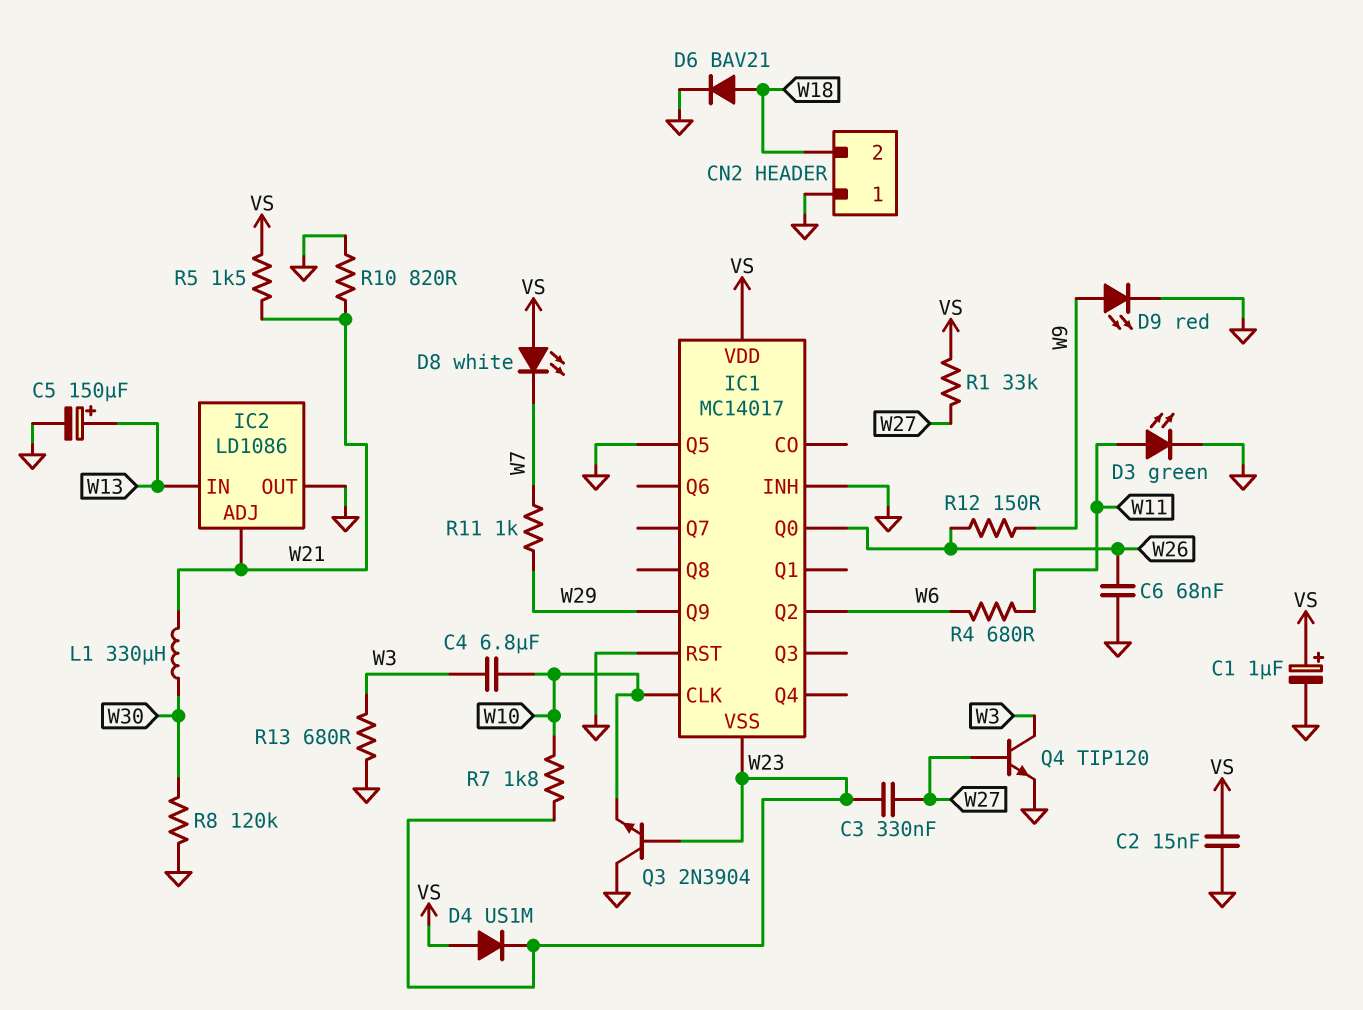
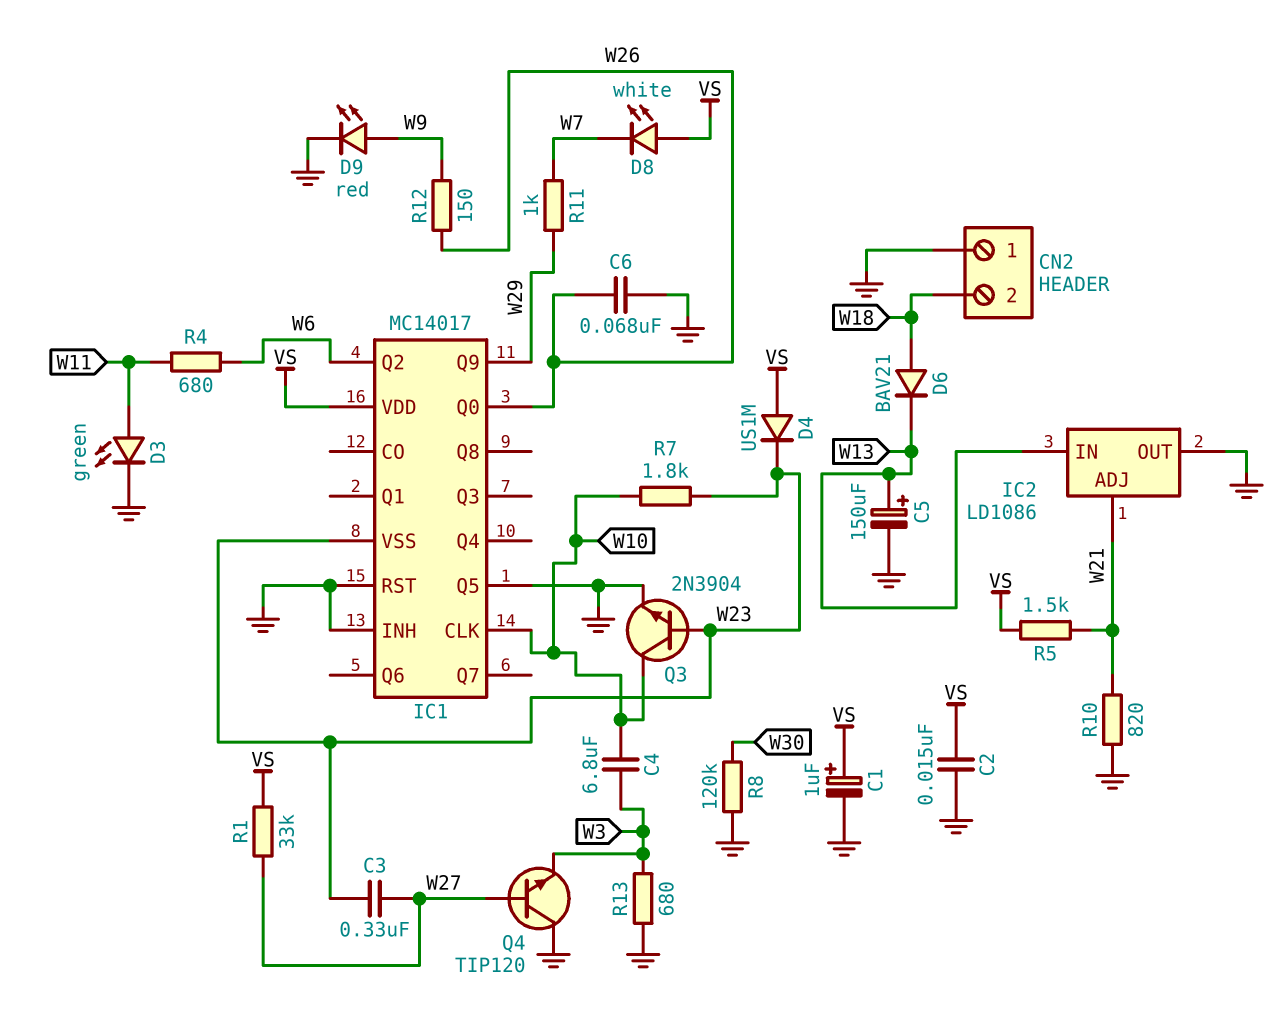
D6: diode BAV21 (A W18, K GND) -> diode BAV21 (A W18, K W13)
L1: 330uH (W21, W30) -> none
Q3: NPN 2N3904 (B W23, C GND, E W10) -> NPN 2N3904 (B W23, C W10, E GND)
Q4: NPN TIP120 (B W27, C W3, E GND) -> NPN TIP120 (B W27, C GND, E W3)

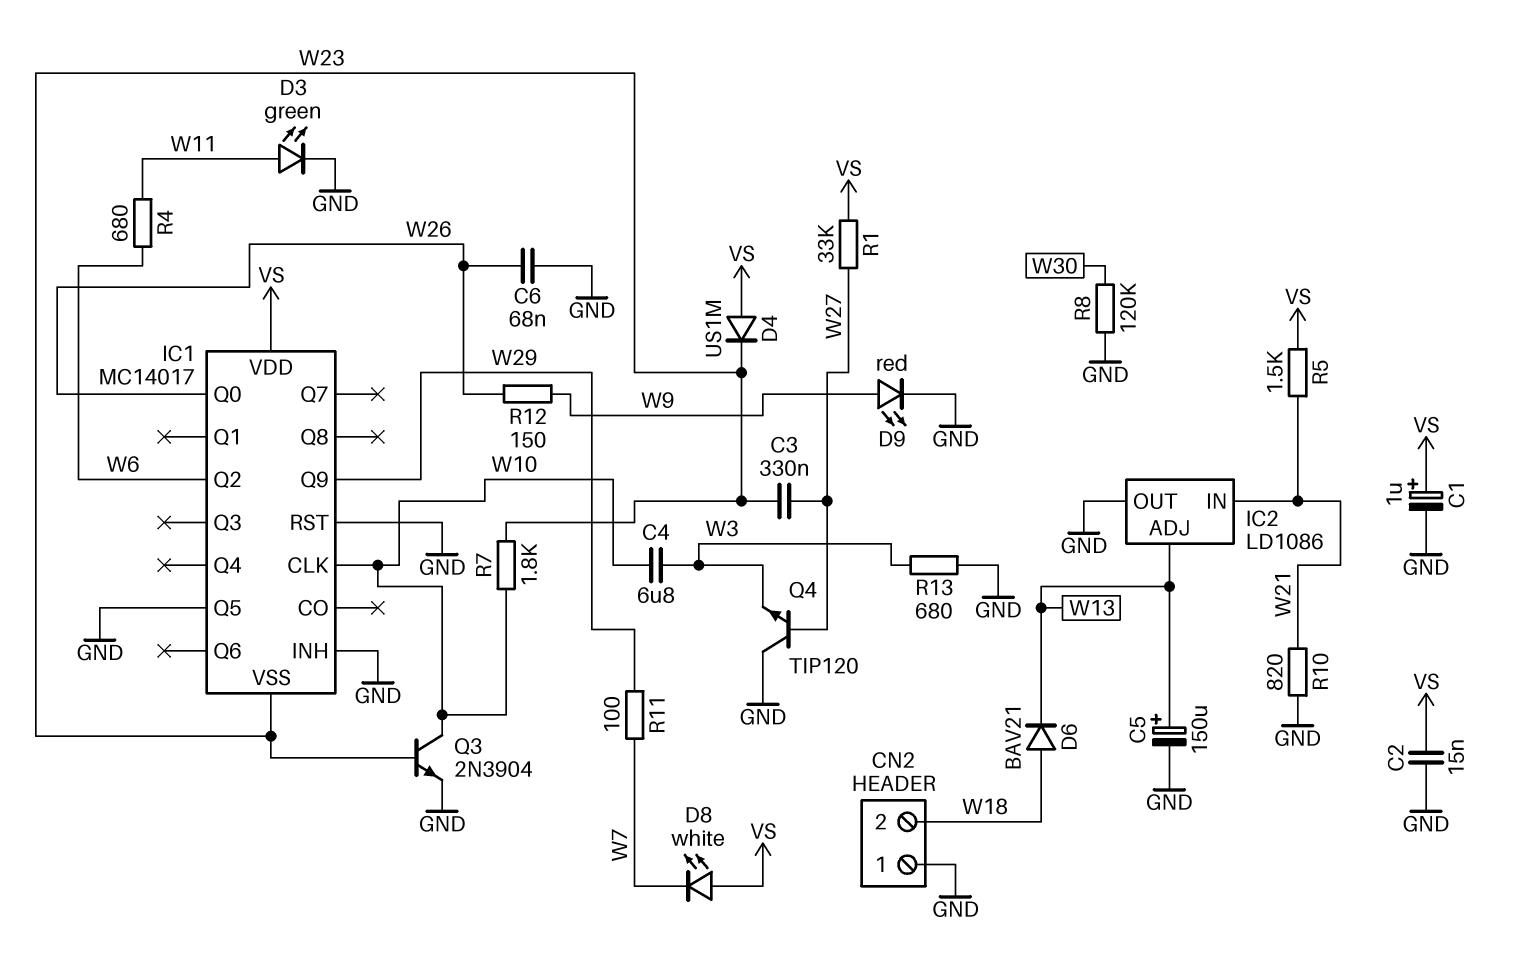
IC2 pin ADJ: W21 -> W13
IC2 pin IN: W13 -> W21
R11: 1k (W7, W29) -> 100 (W7, W29)

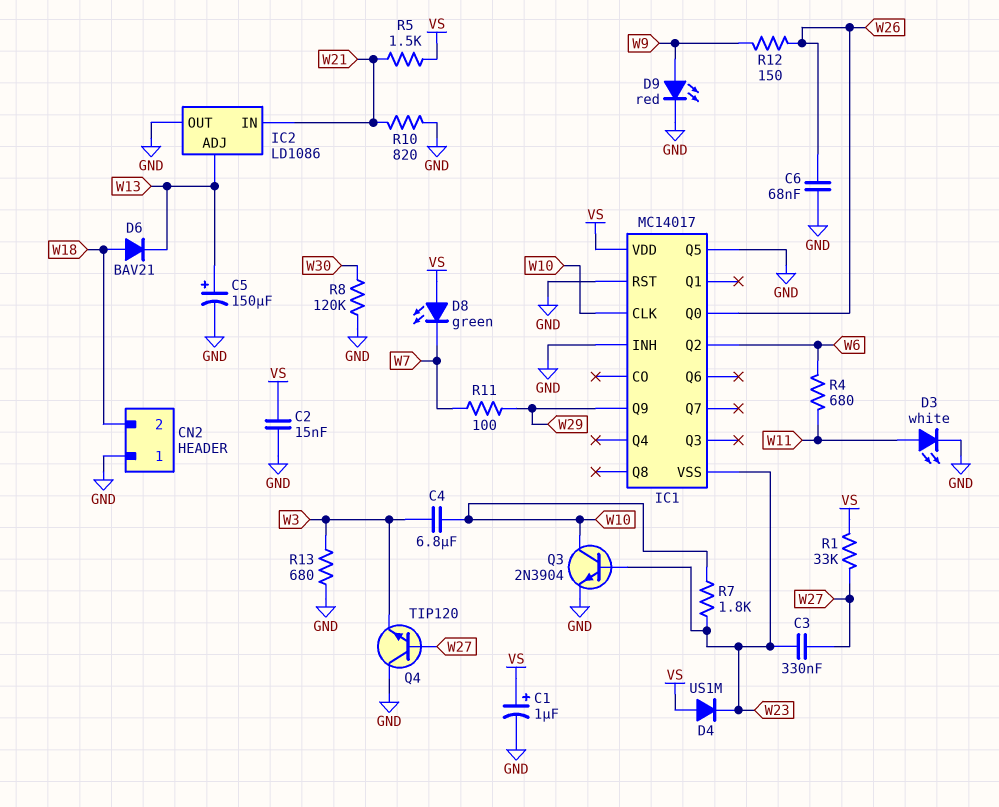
D3: LED green (A W11, K GND) -> LED white (A W11, K GND)
D8: LED white (A VS, K W7) -> LED green (A VS, K W7)

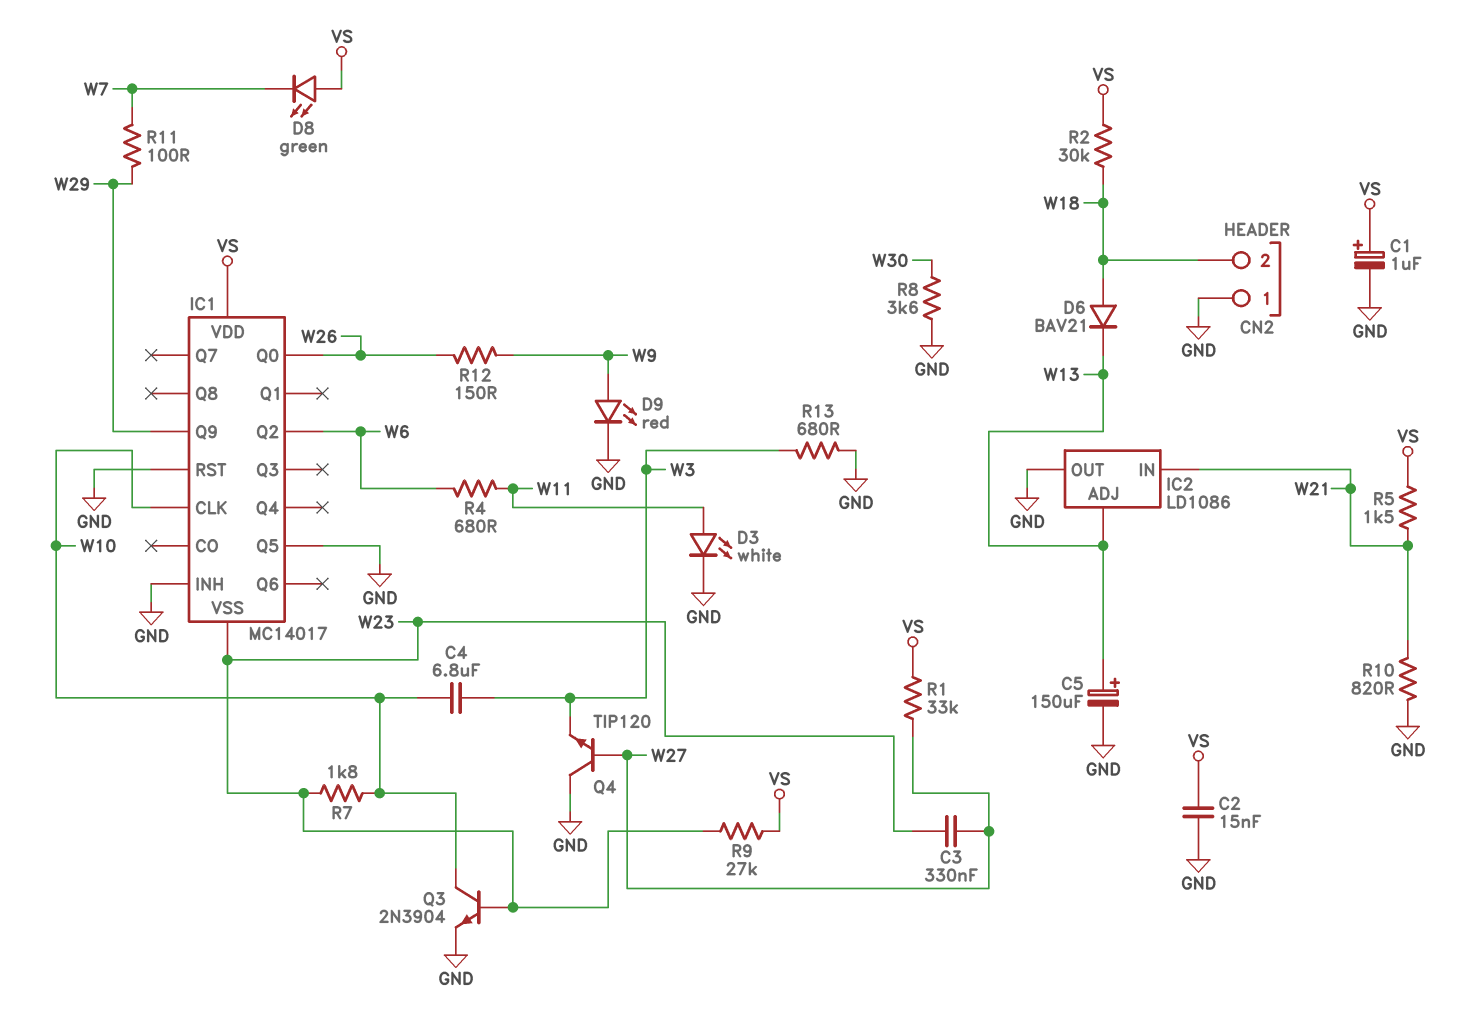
C6: 68nF (GND, W26) -> none
D4: diode US1M (A VS, K W23) -> none
R2: none -> 30k (VS, W18)
R8: 120k (GND, W30) -> 3.6k (GND, W30)
R9: none -> 27k (VS, W23)

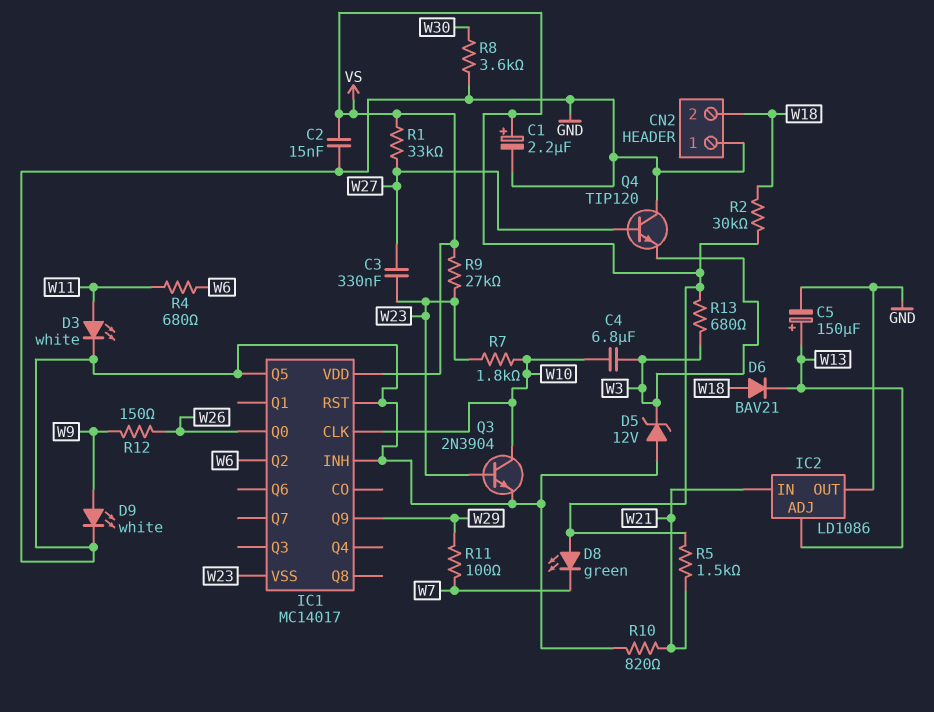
C1: 1uF (plus VS, minus GND) -> 2.2uF (plus VS, minus GND)
D5: none -> zener 12V (A GND, K W3)
D9: LED red (A W9, K GND) -> LED white (A W9, K GND)
R13: 680 (GND, W3) -> 680 (VS, W3)

